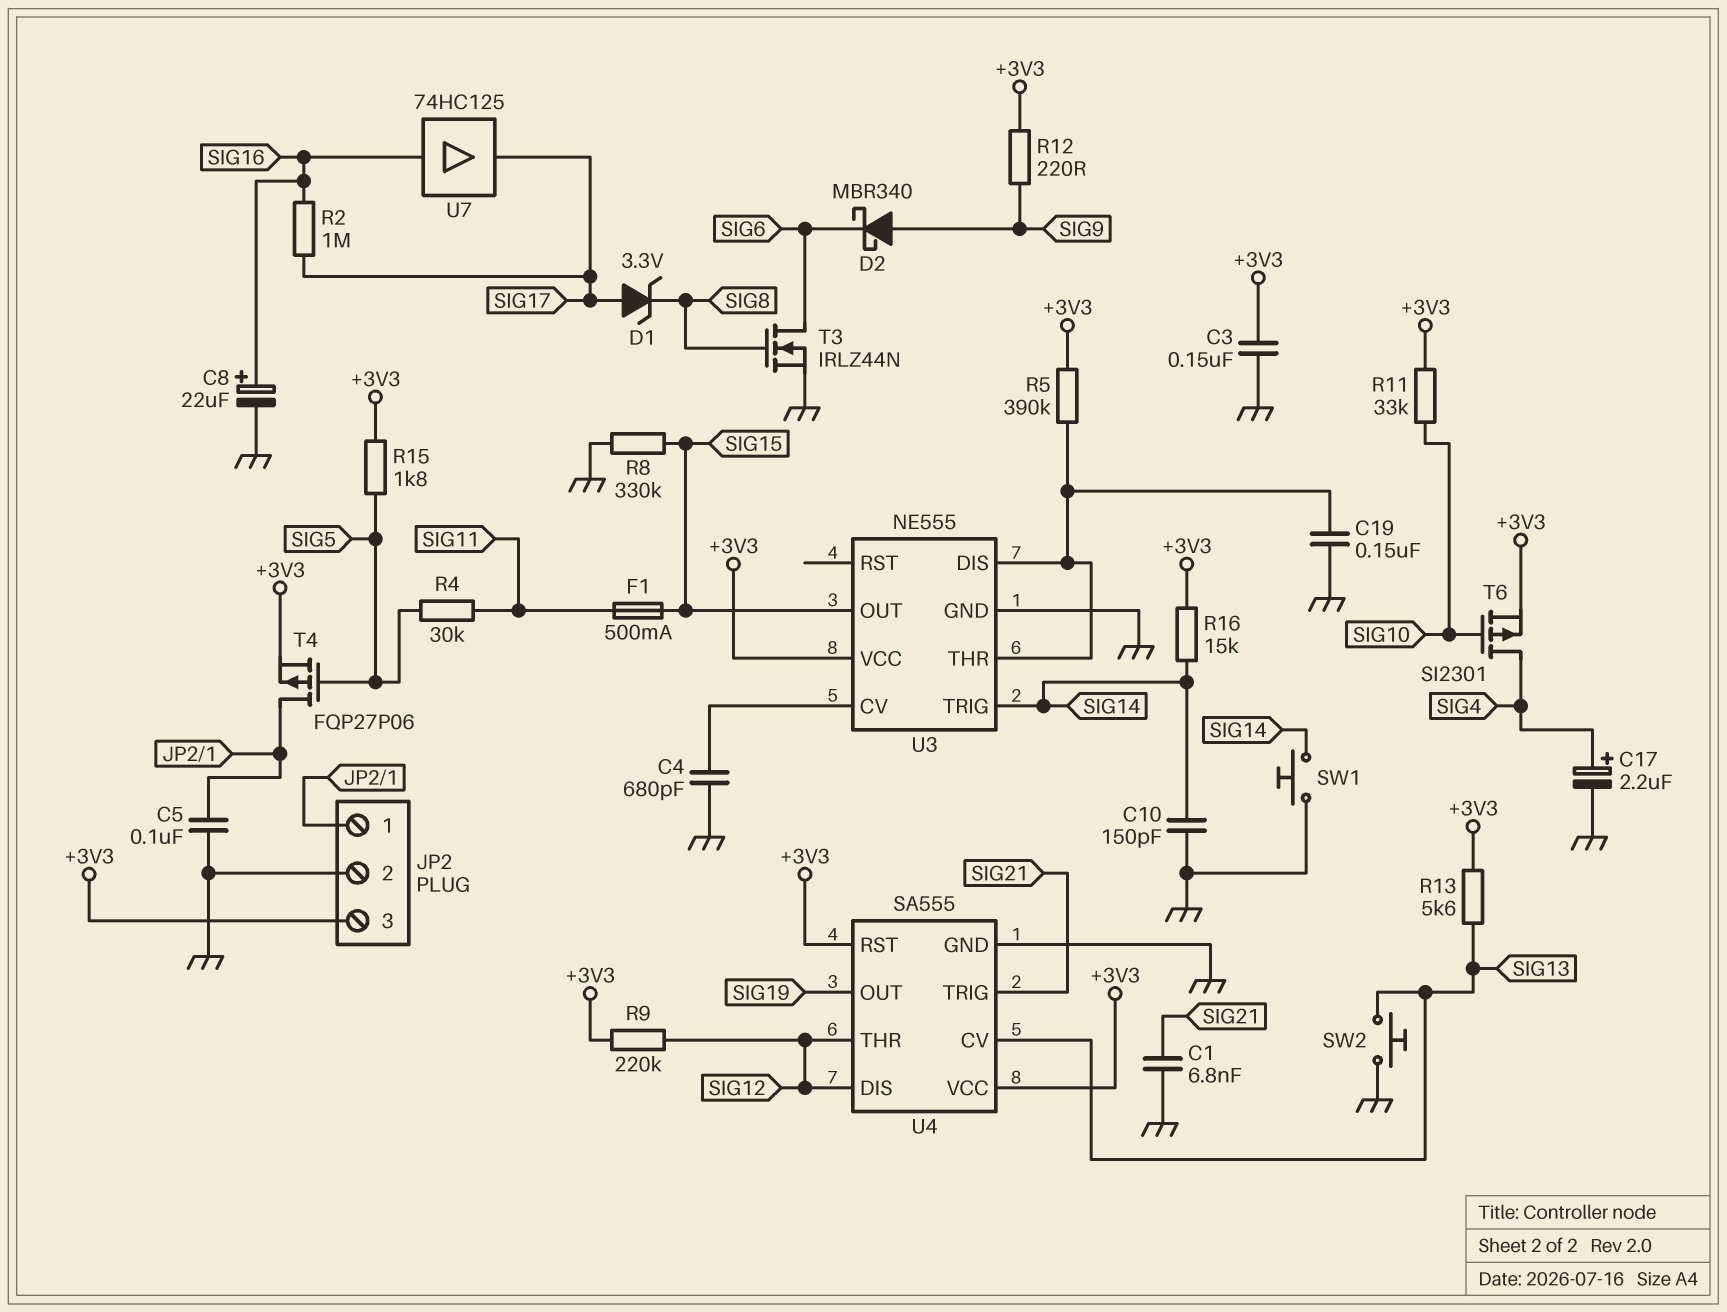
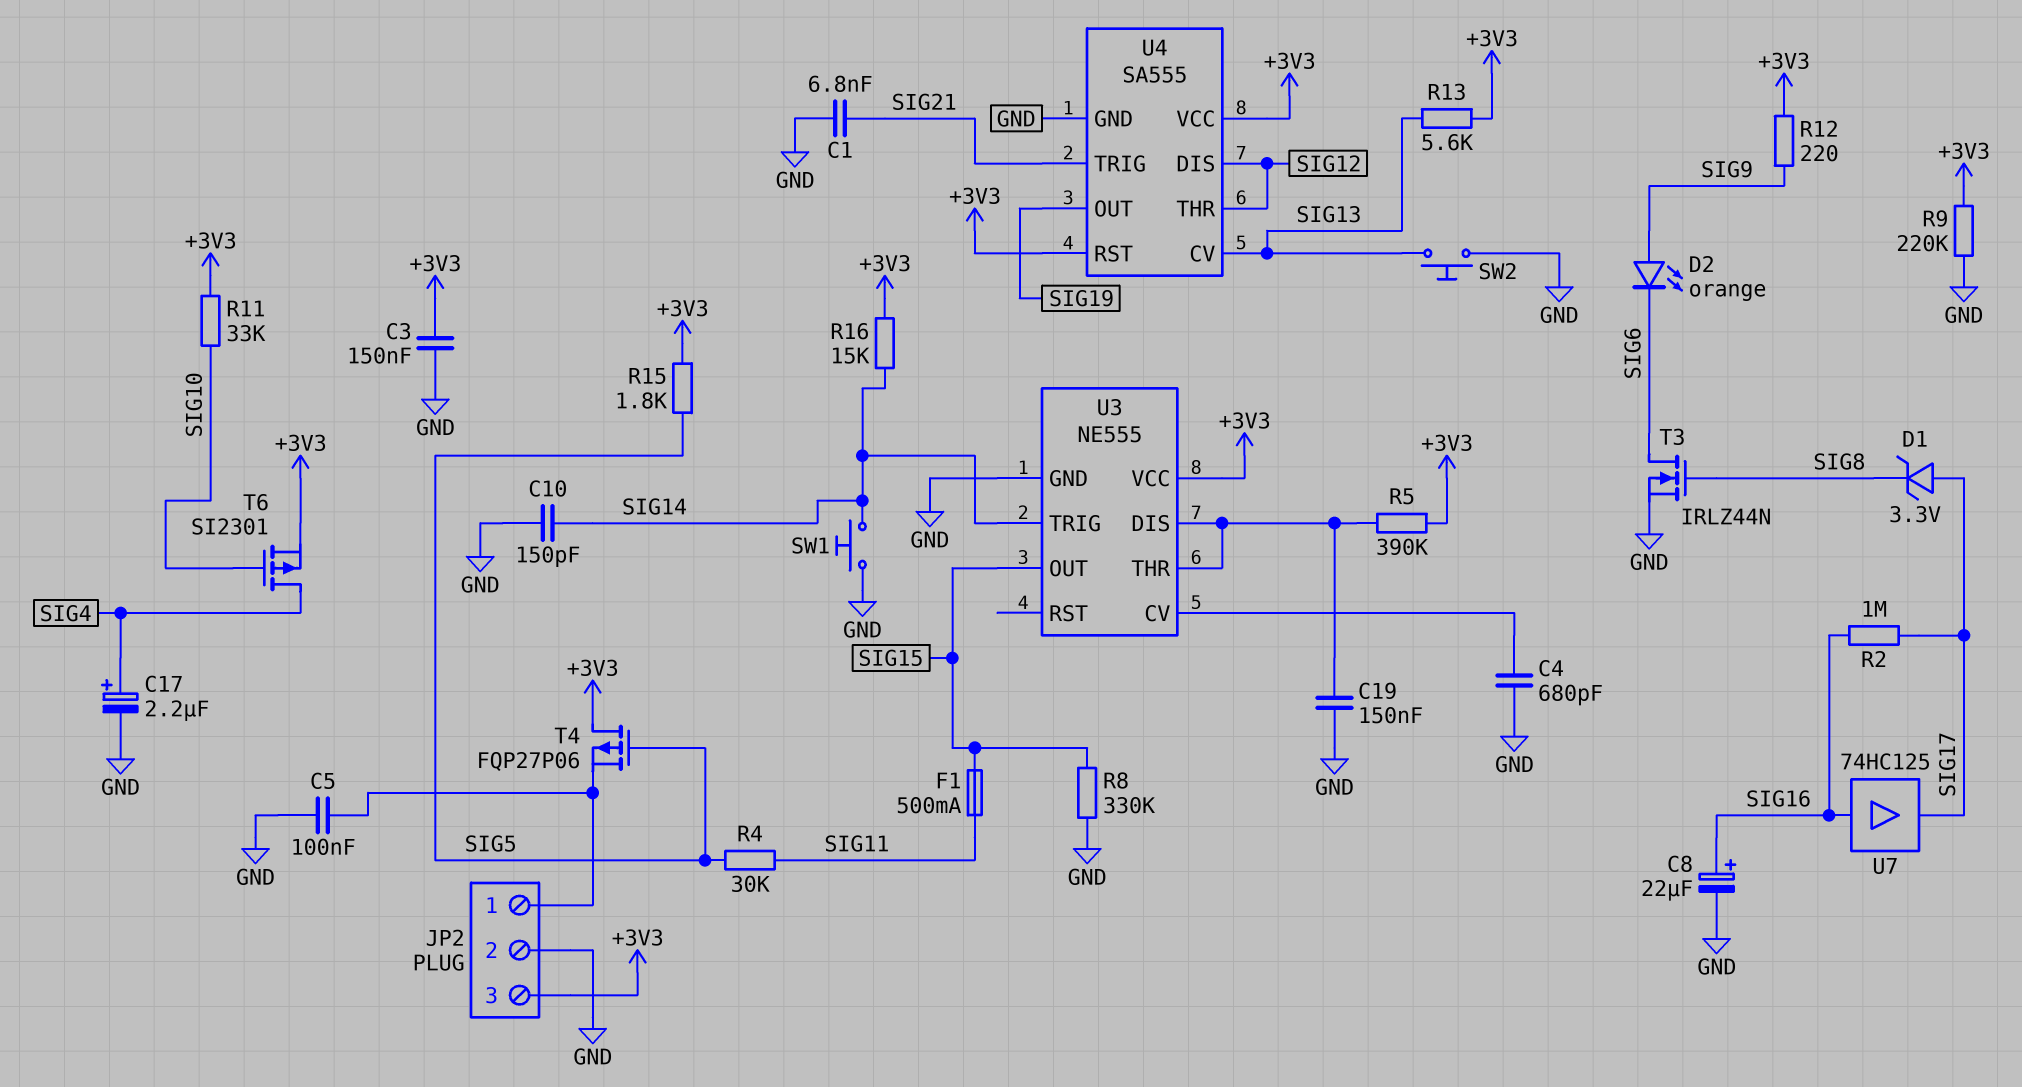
D2: schottky MBR340 (A SIG9, K SIG6) -> LED orange (A SIG9, K SIG6)
R9: 220k (+3V3, SIG12) -> 220k (+3V3, GND)
T4: PMOS FQP27P06 (G SIG5, D JP2/1, S +3V3) -> PMOS FQP27P06 (G SIG5, D +3V3, S JP2/1)

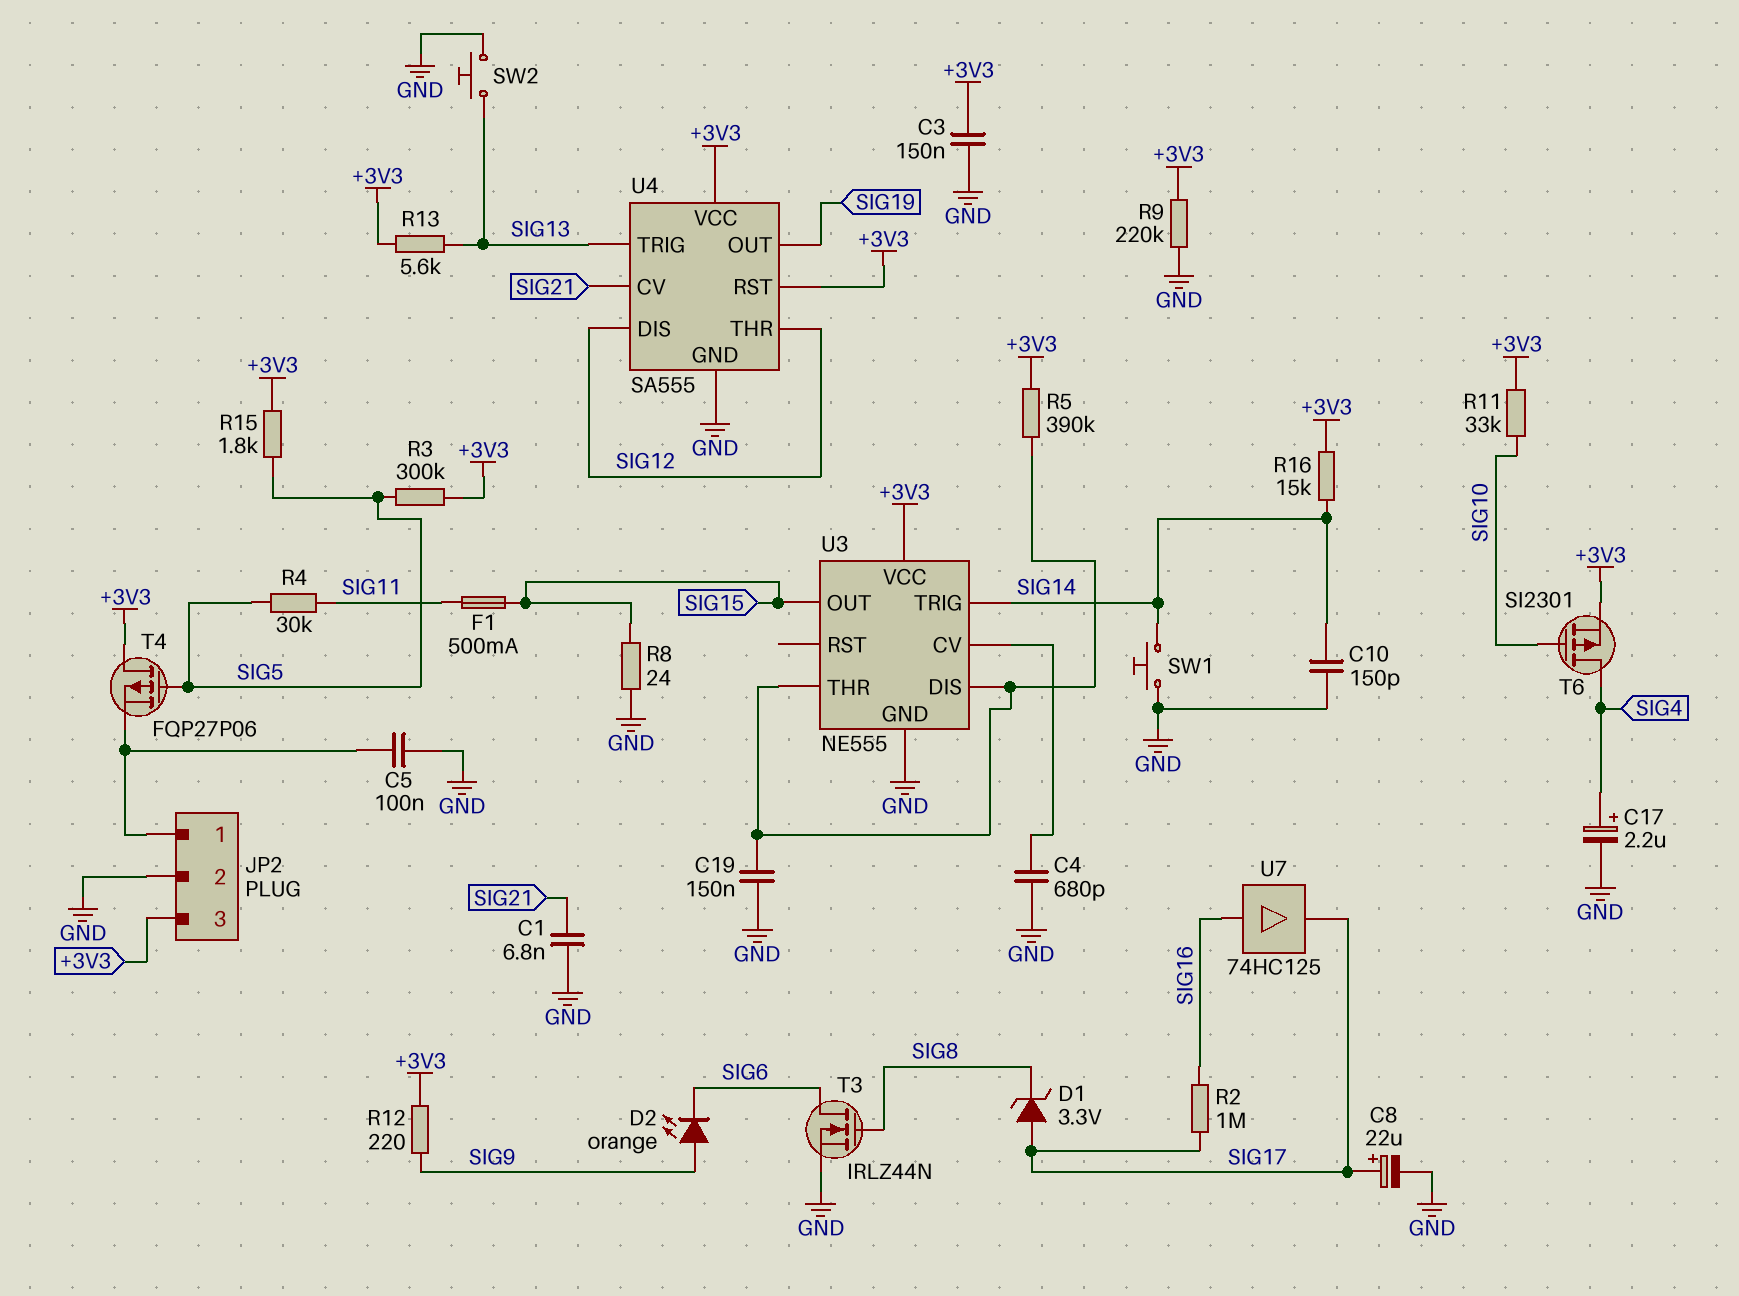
C8: 22uF (plus SIG16, minus GND) -> 22uF (plus SIG17, minus GND)
R3: none -> 300k (+3V3, SIG5)
R8: 330k (GND, SIG15) -> 24 (GND, SIG15)
U4 pin CV: SIG13 -> SIG21
U4 pin TRIG: SIG21 -> SIG13

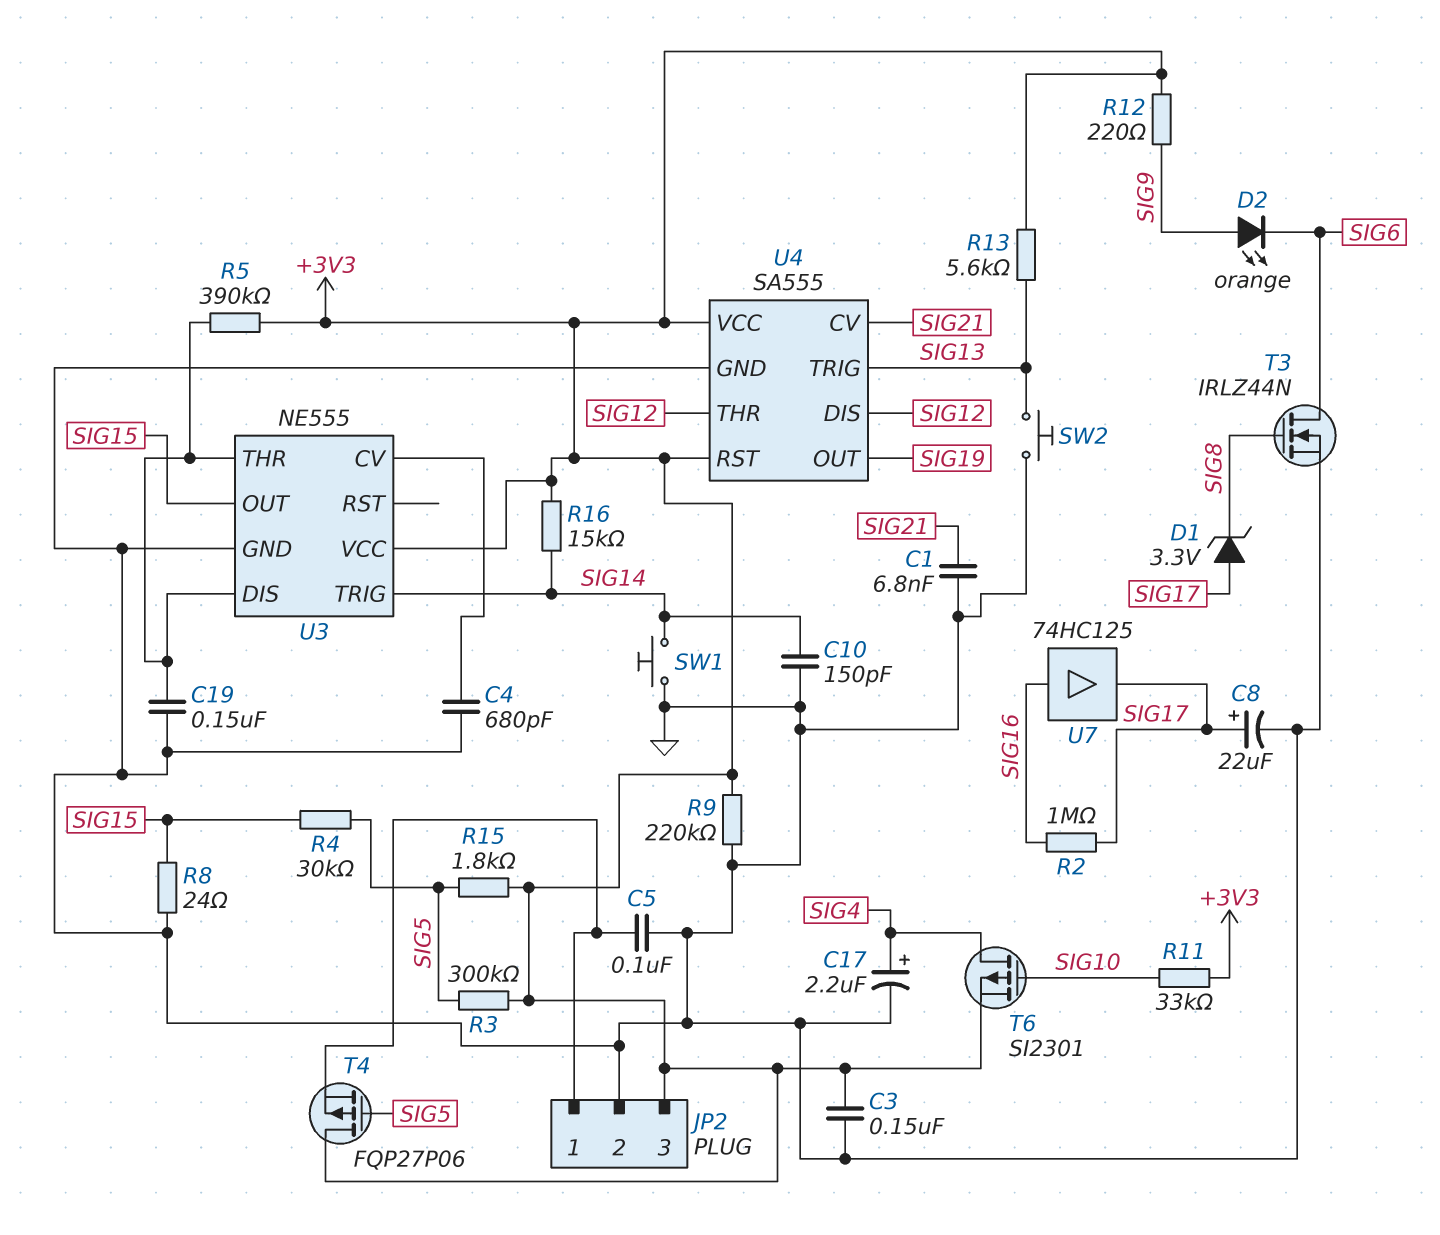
F1: 500mA (SIG11, SIG15) -> none
R4: 30k (SIG5, SIG11) -> 30k (SIG5, SIG15)

